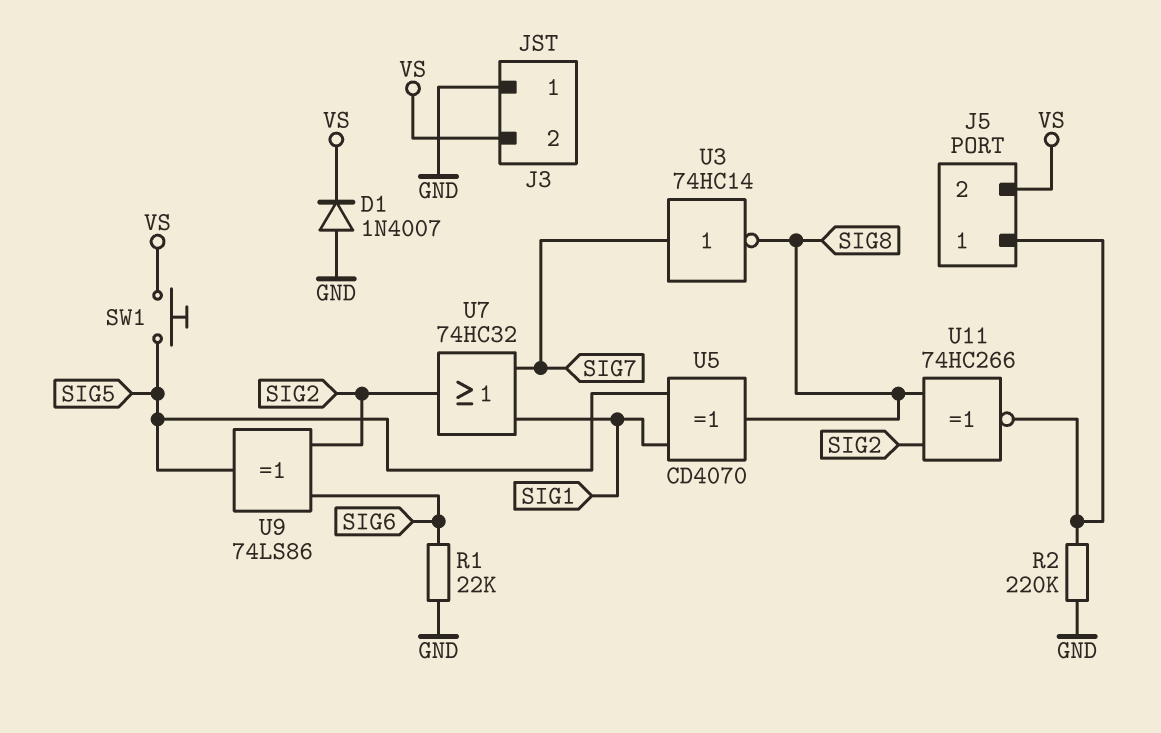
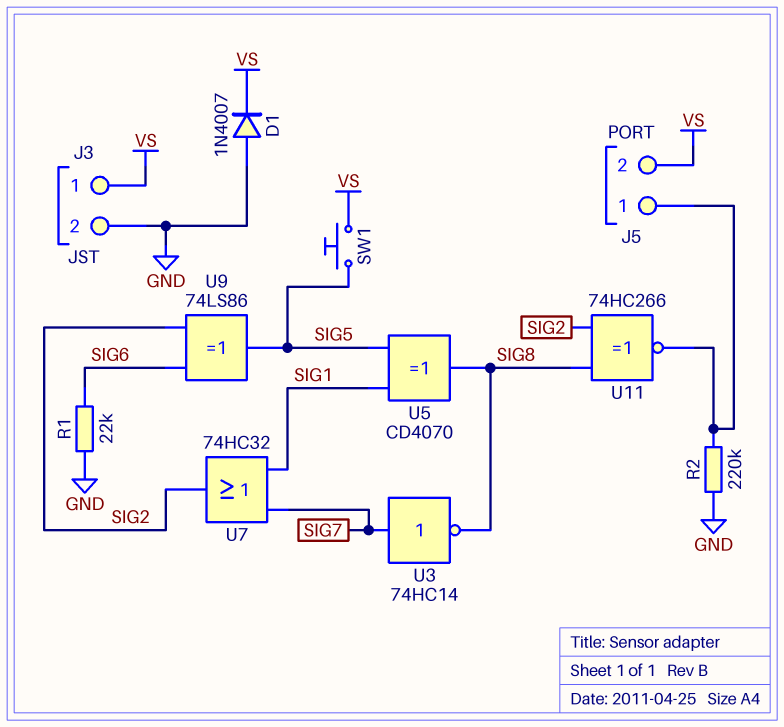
J3 pin 1: GND -> VS
J3 pin 2: VS -> GND

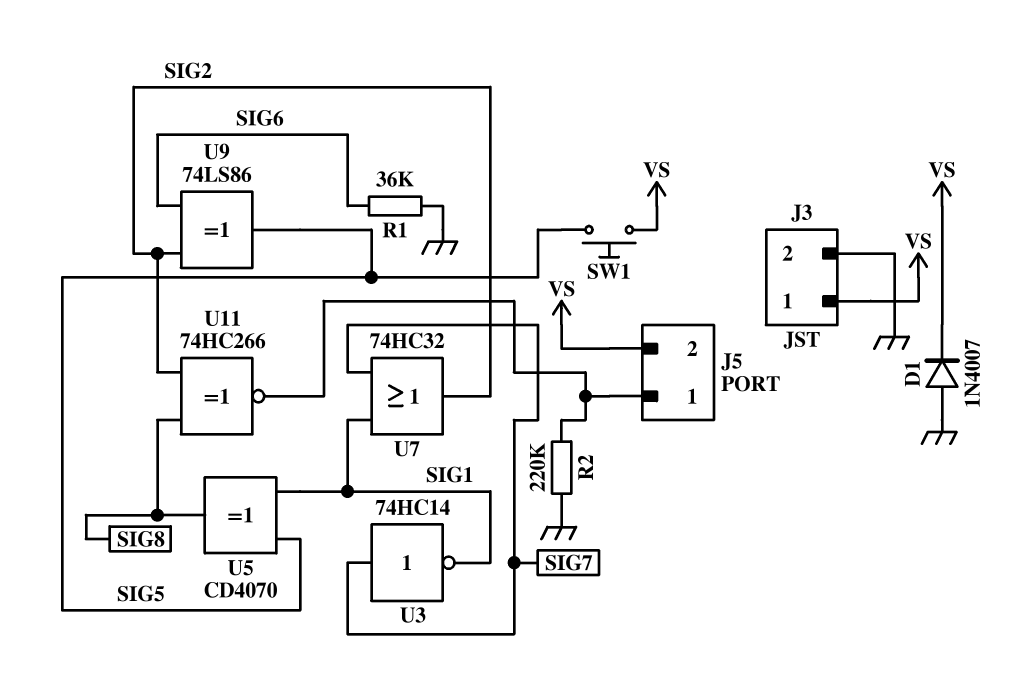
R1: 22k (GND, SIG6) -> 36k (GND, SIG6)
U3: NOT 74HC14 (in SIG7, out SIG8) -> NOT 74HC14 (in SIG7, out SIG1)

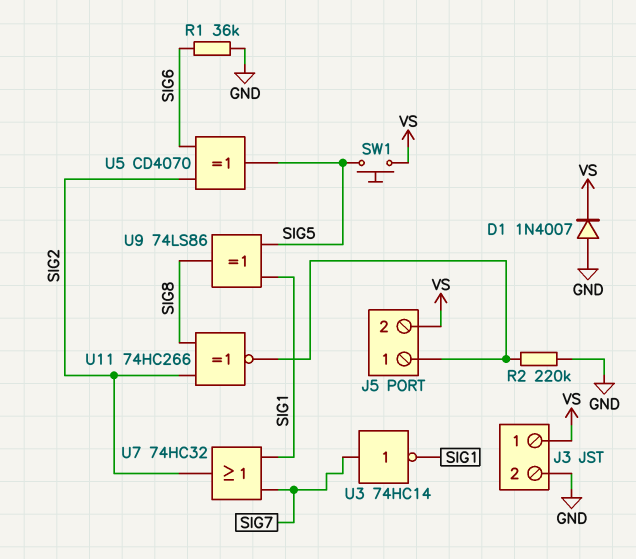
U5: XOR CD4070 (in SIG1, in SIG5, out SIG8) -> XOR CD4070 (in SIG2, in SIG6, out SIG5)
U9: XOR 74LS86 (in SIG2, in SIG6, out SIG5) -> XOR 74LS86 (in SIG1, in SIG5, out SIG8)

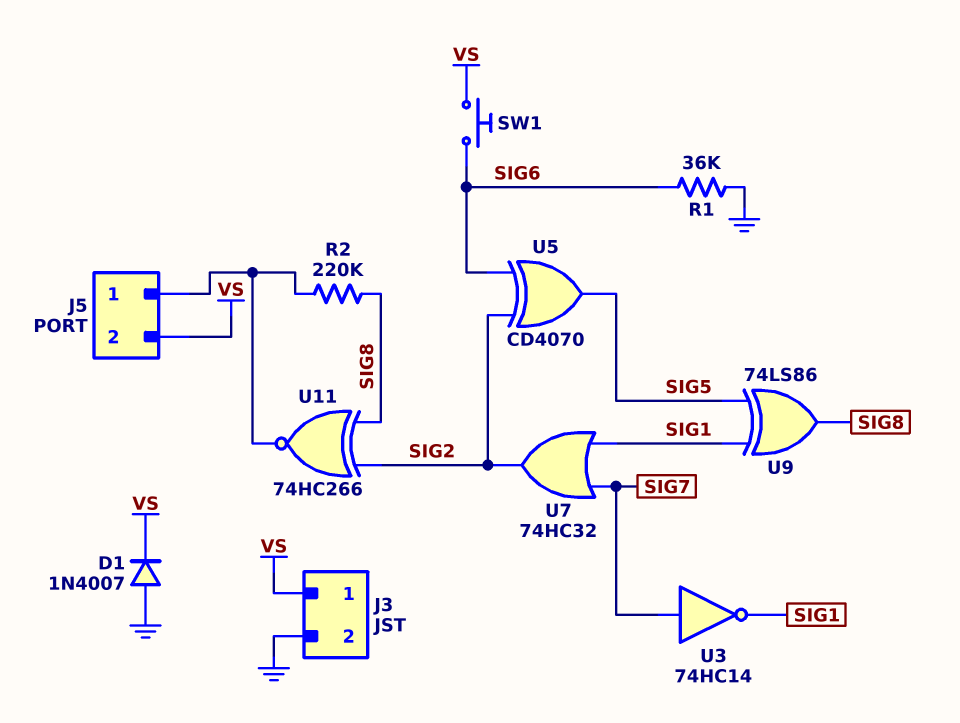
R2: 220k (GND, J5/1) -> 220k (J5/1, SIG8)
SW1: button (SIG5, VS) -> button (SIG6, VS)

